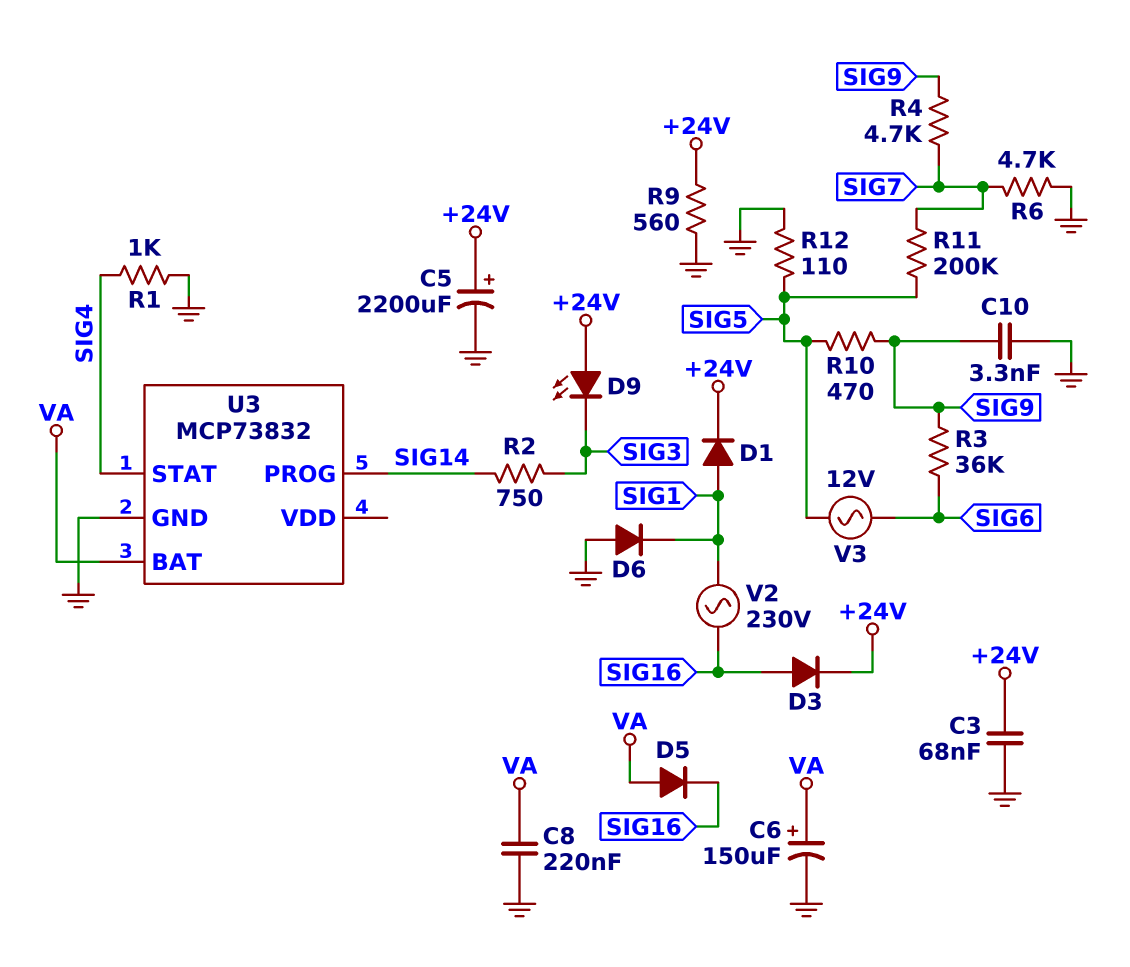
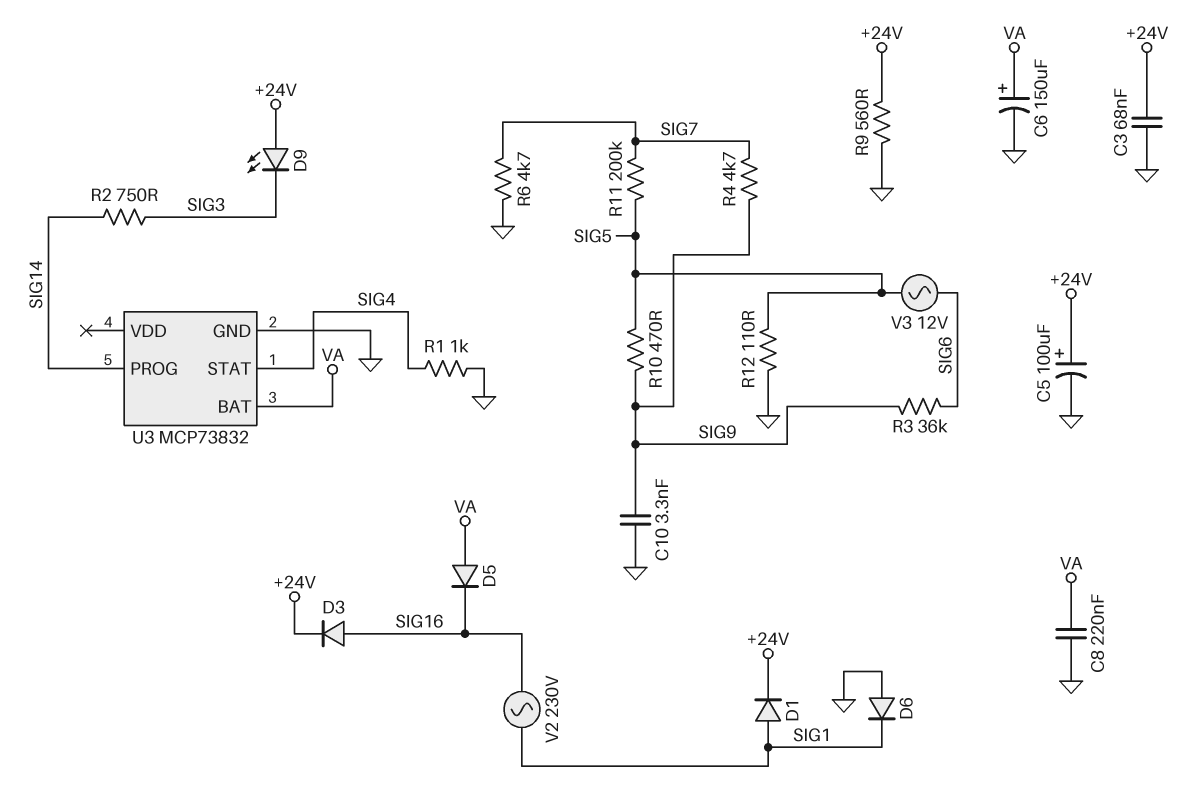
C5: 2200uF (plus +24V, minus GND) -> 100uF (plus +24V, minus GND)

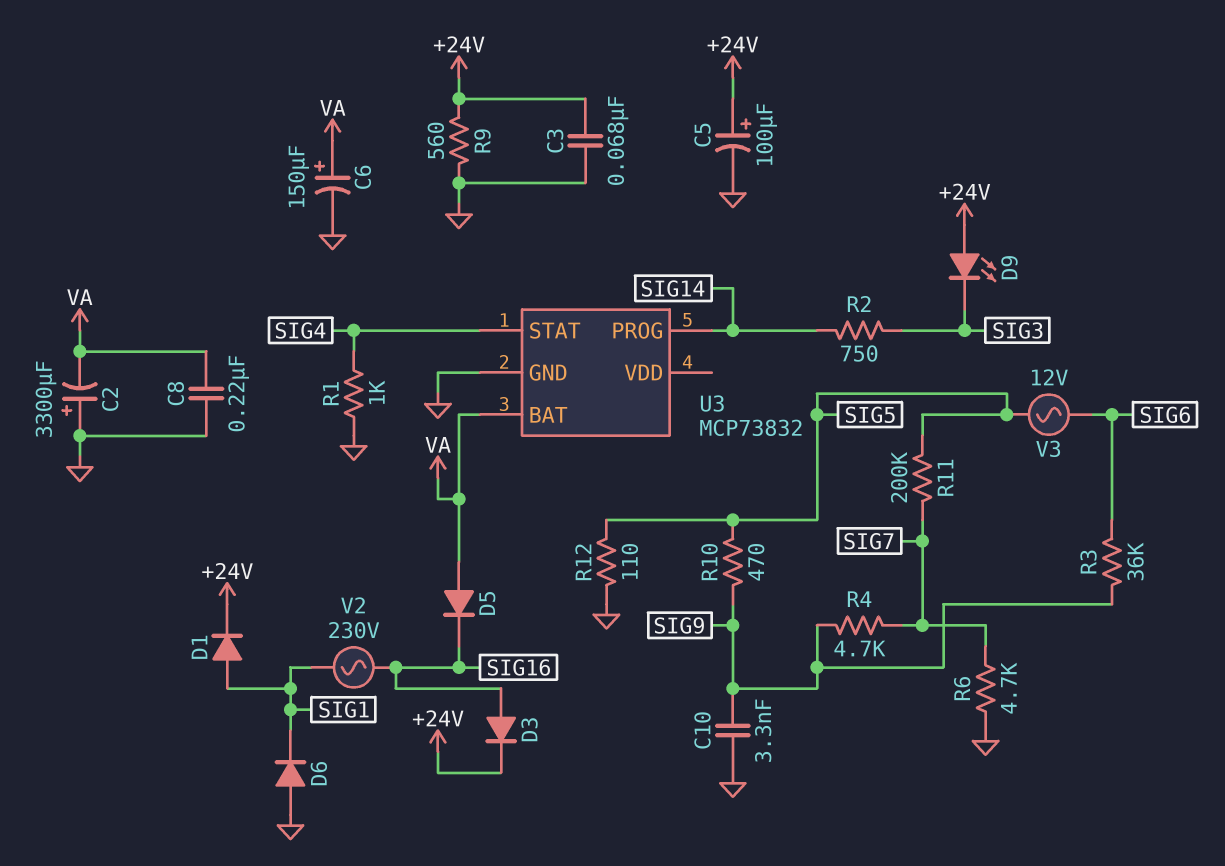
C2: none -> 3300uF (plus GND, minus VA)

